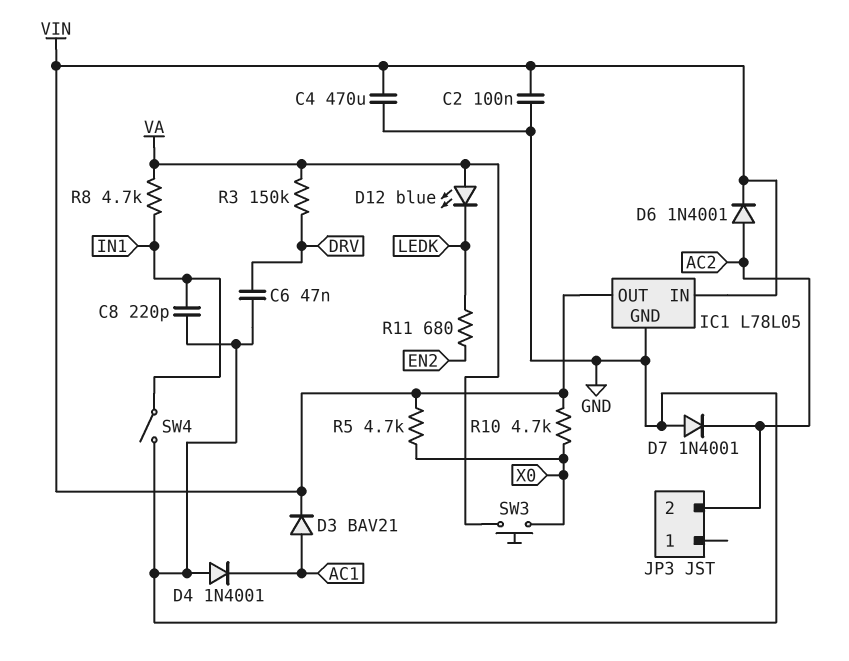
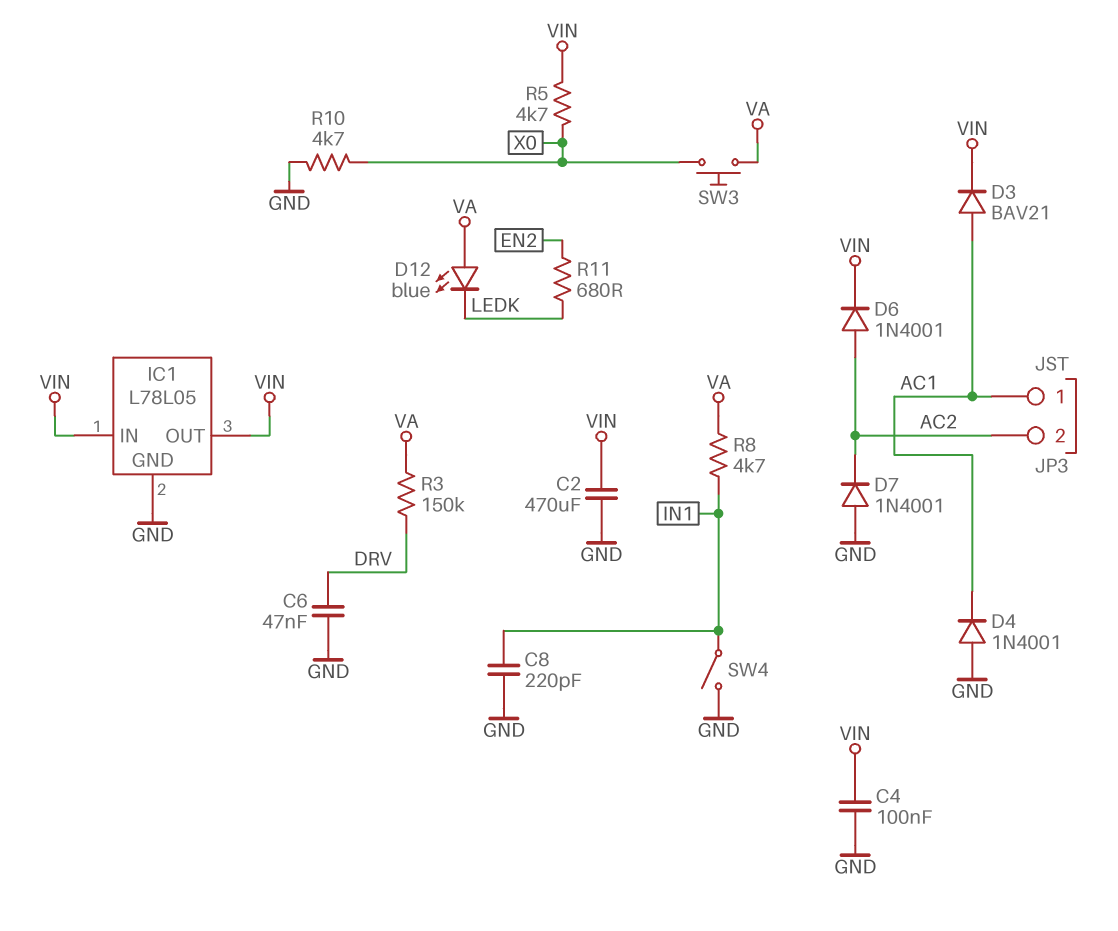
C2: 100nF (GND, VIN) -> 470uF (GND, VIN)
C4: 470uF (GND, VIN) -> 100nF (GND, VIN)
JP3 pin 1: none -> AC1
R10: 4.7k (VIN, X0) -> 4.7k (GND, X0)

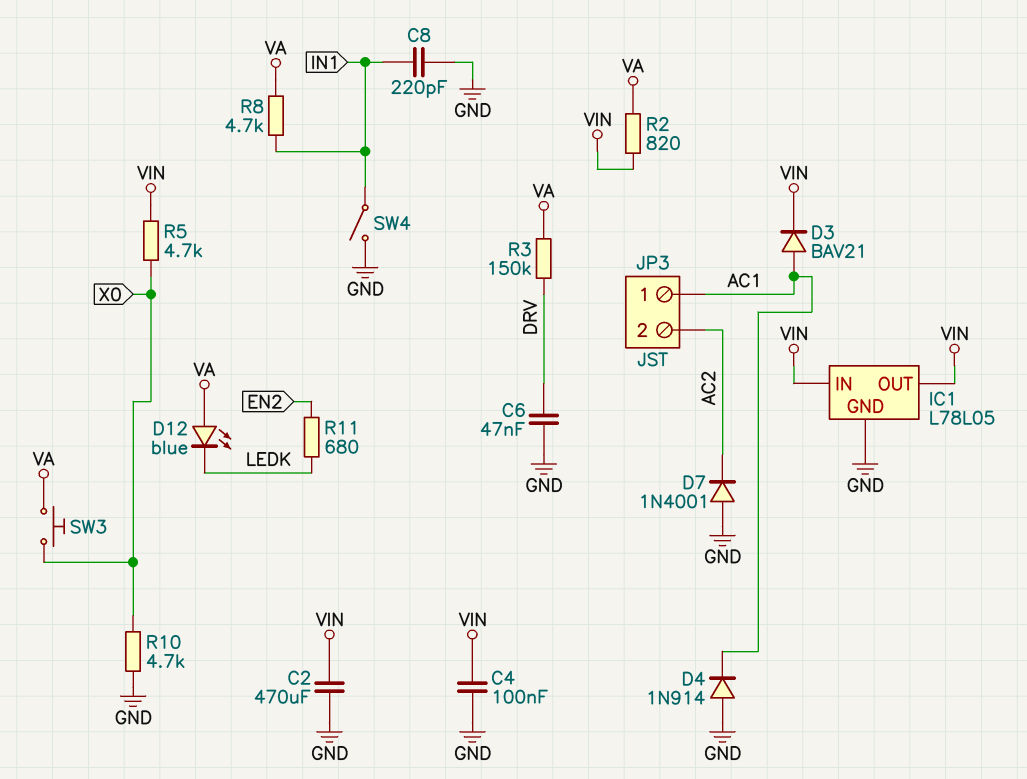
D4: diode 1N4001 (A GND, K AC1) -> diode 1N914 (A GND, K AC1)
D6: diode 1N4001 (A AC2, K VIN) -> none
R2: none -> 820 (VA, VIN)

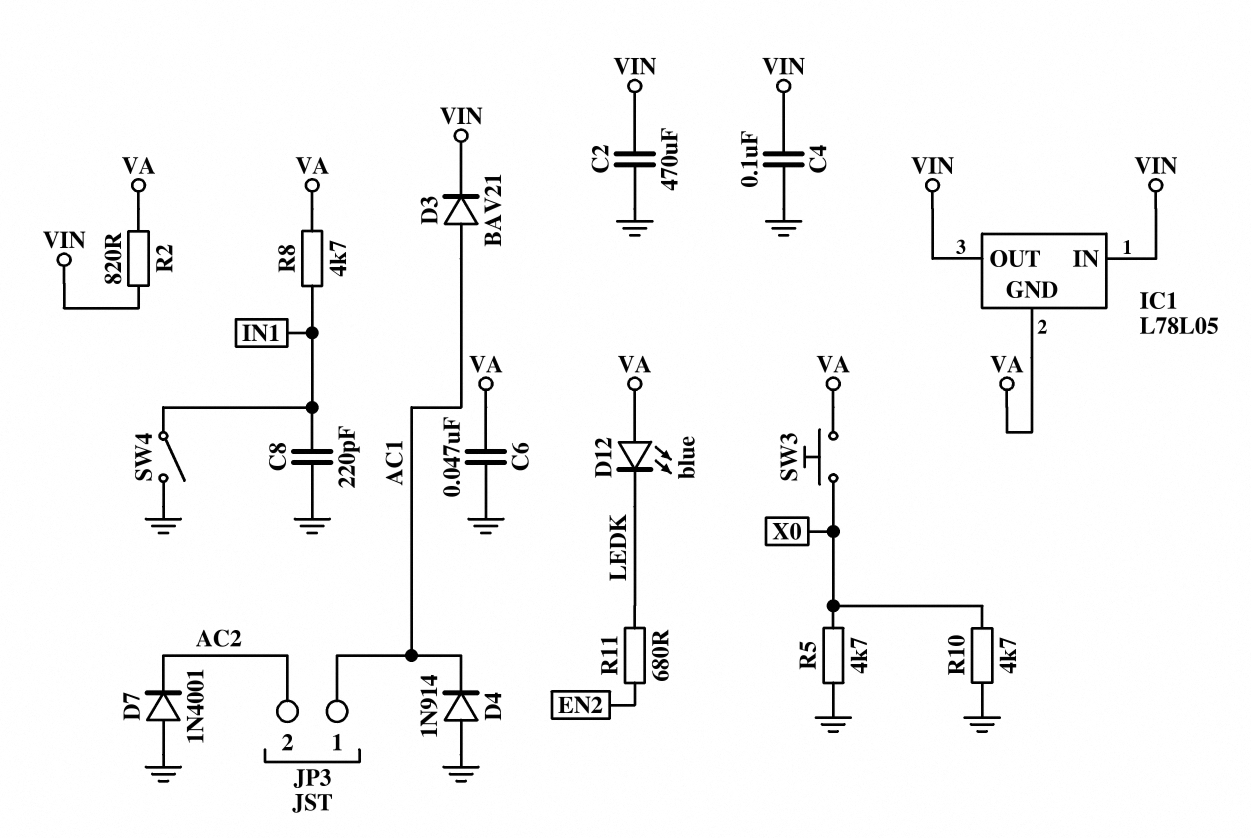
C6: 47nF (DRV, GND) -> 47nF (GND, VA)
IC1 pin GND: GND -> VA
R3: 150k (DRV, VA) -> none
R5: 4.7k (VIN, X0) -> 4.7k (GND, X0)

